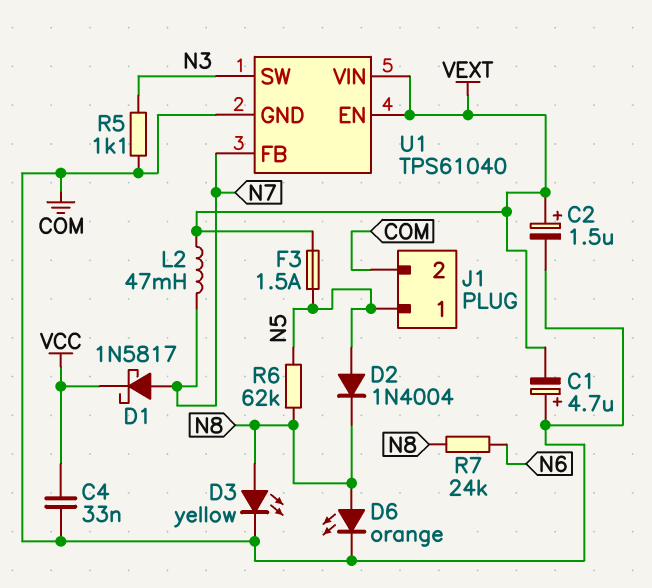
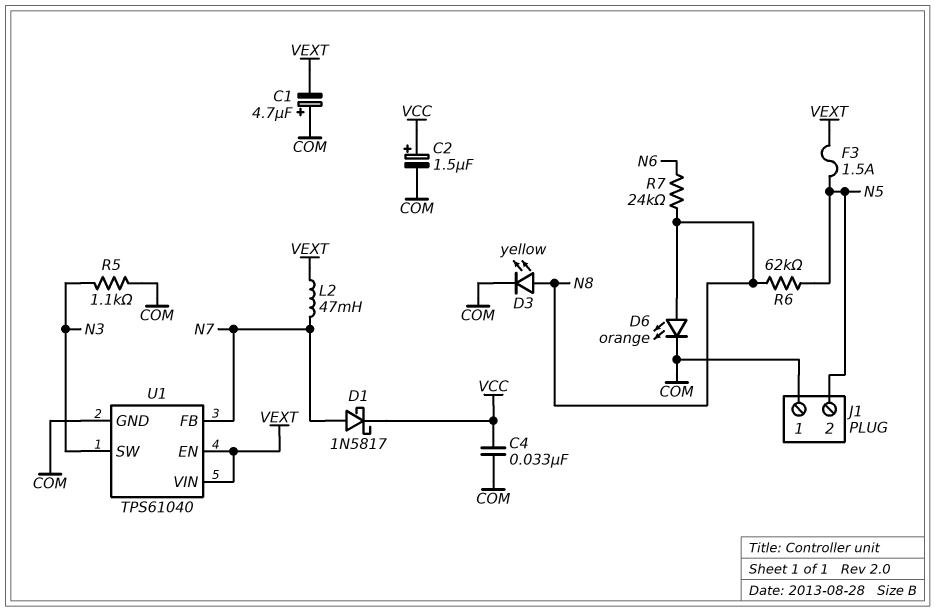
C2: 1.5uF (plus VEXT, minus COM) -> 1.5uF (plus VCC, minus COM)
D2: diode 1N4004 (A N5, K N8) -> none
J1 pin 1: N5 -> COM
J1 pin 2: COM -> N5

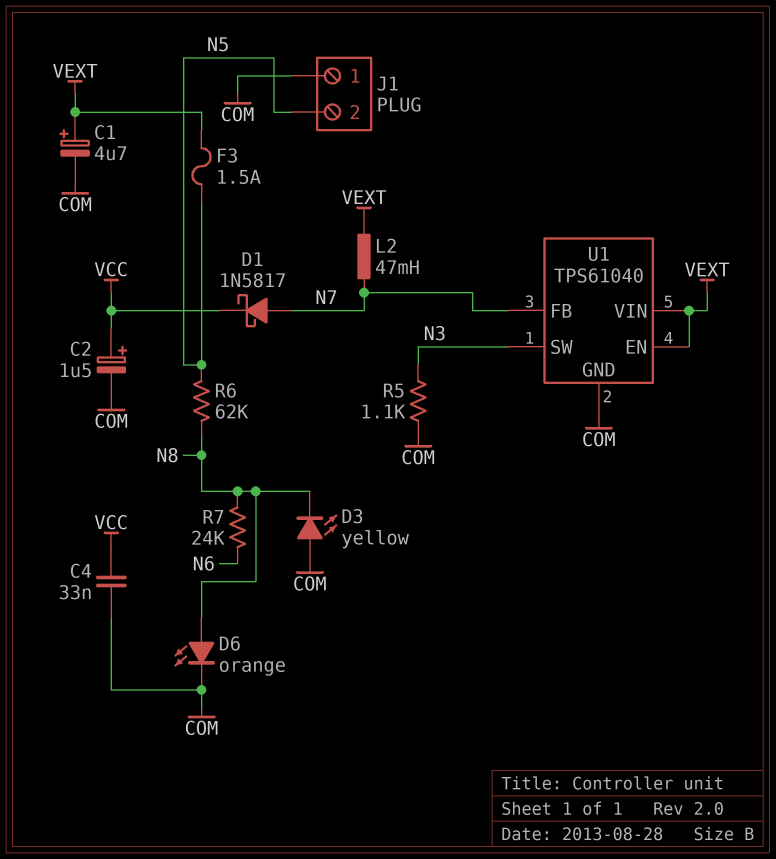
C1: 4.7uF (plus COM, minus VEXT) -> 4.7uF (plus VEXT, minus COM)
D3: LED yellow (A N8, K COM) -> LED yellow (A COM, K N8)

